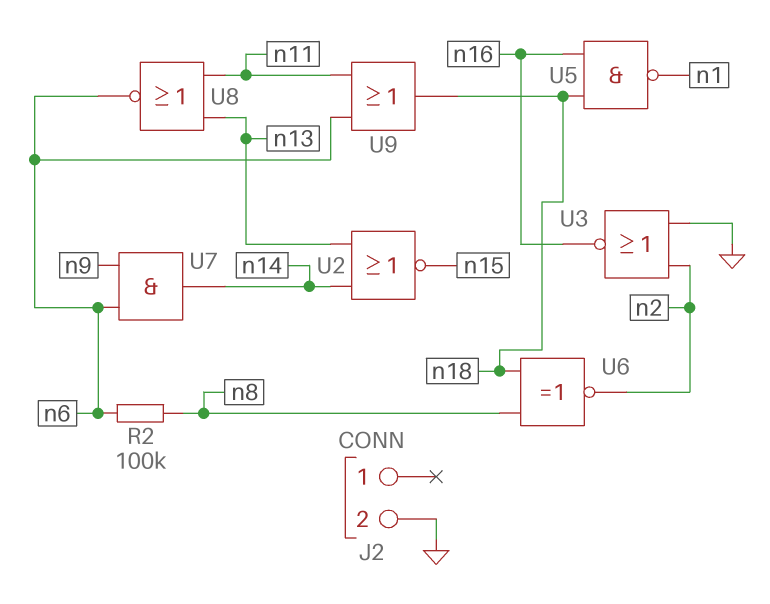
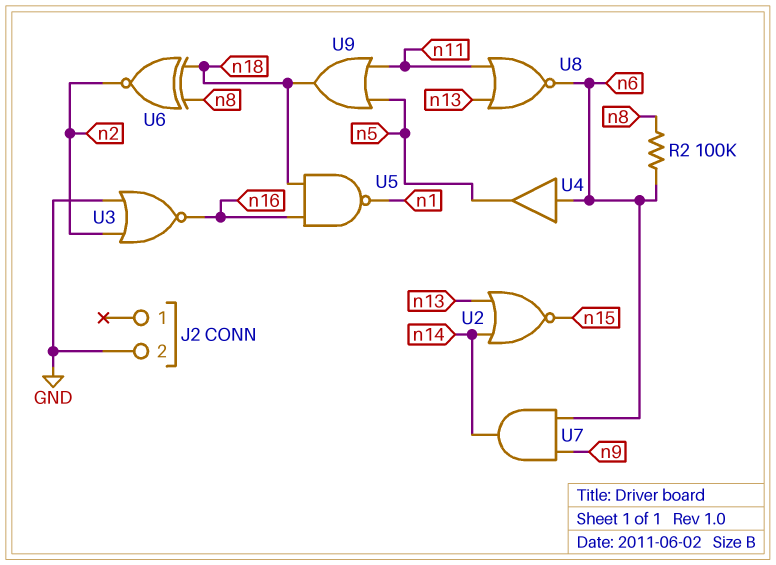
U4: none -> buffer (in n6, out n5)
U9: OR (in n6, in n11, out n18) -> OR (in n5, in n11, out n18)

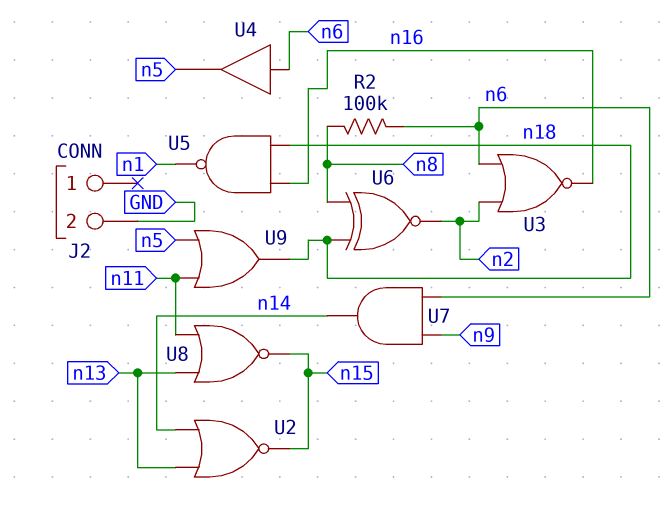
U3: NOR (in GND, in n2, out n16) -> NOR (in n2, in n6, out n16)
U8: NOR (in n11, in n13, out n6) -> NOR (in n11, in n13, out n15)

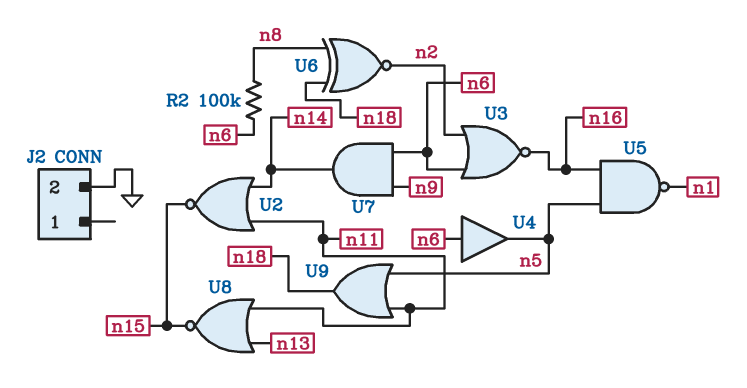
U2: NOR (in n13, in n14, out n15) -> NOR (in n11, in n14, out n15)
U5: NAND (in n16, in n18, out n1) -> NAND (in n5, in n16, out n1)

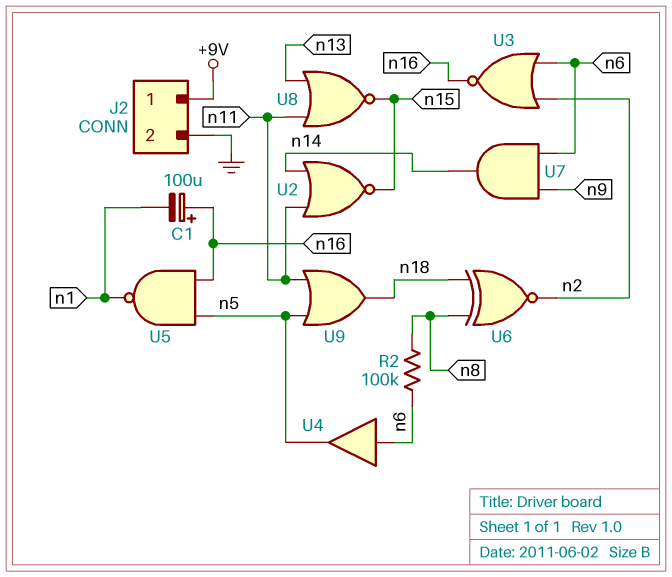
C1: none -> 100uF (plus n16, minus n1)
J2 pin 1: none -> +9V

